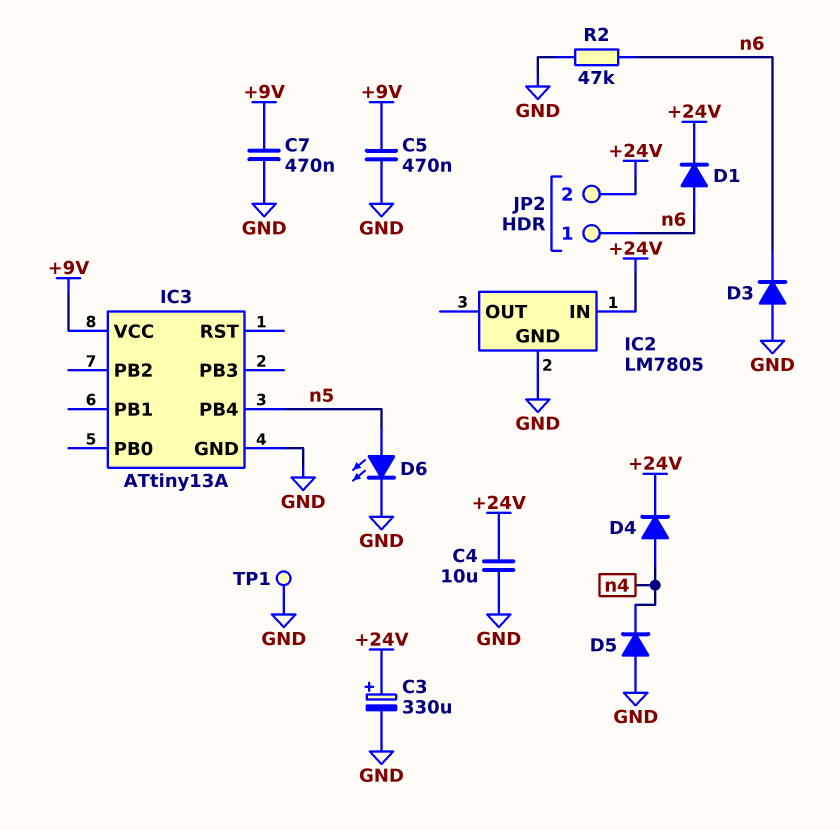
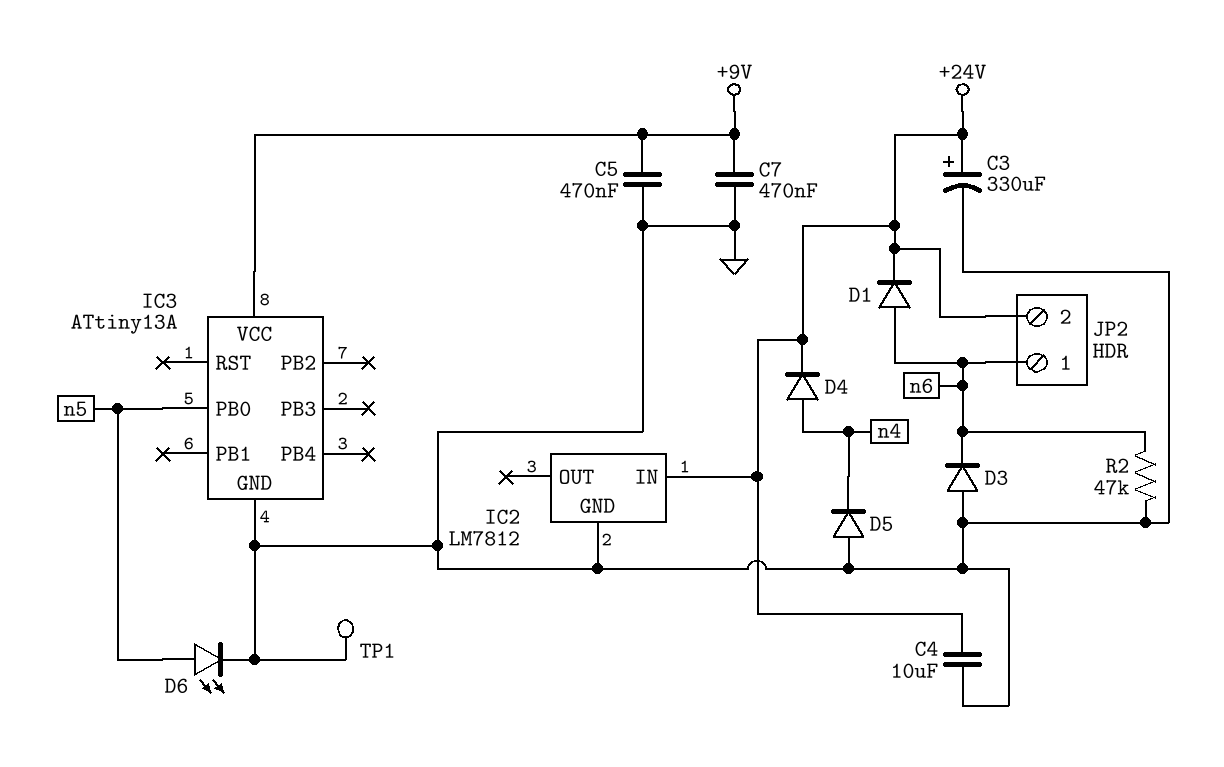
IC2: LM7805 -> LM7812
IC3 pin PB0: none -> n5
IC3 pin PB4: n5 -> none

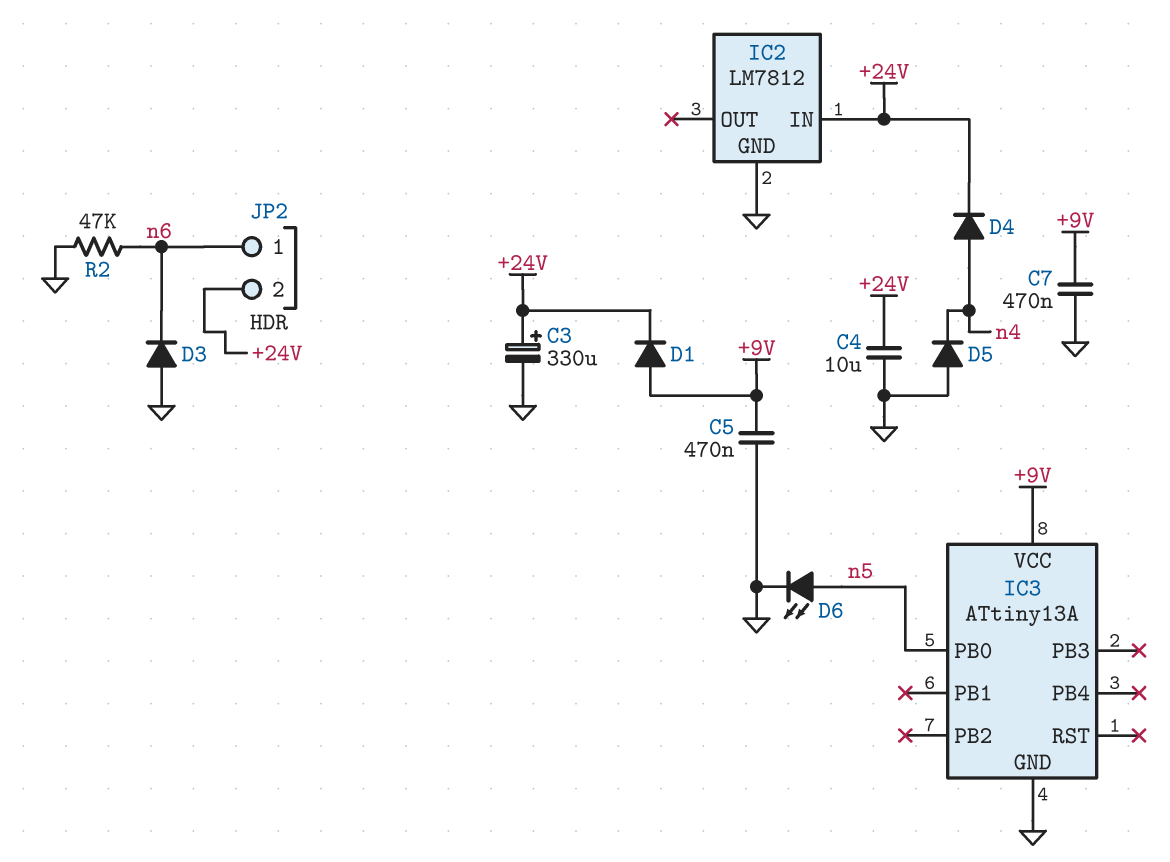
D1: diode (A n6, K +24V) -> diode (A +9V, K +24V)
TP1: test point (GND) -> none

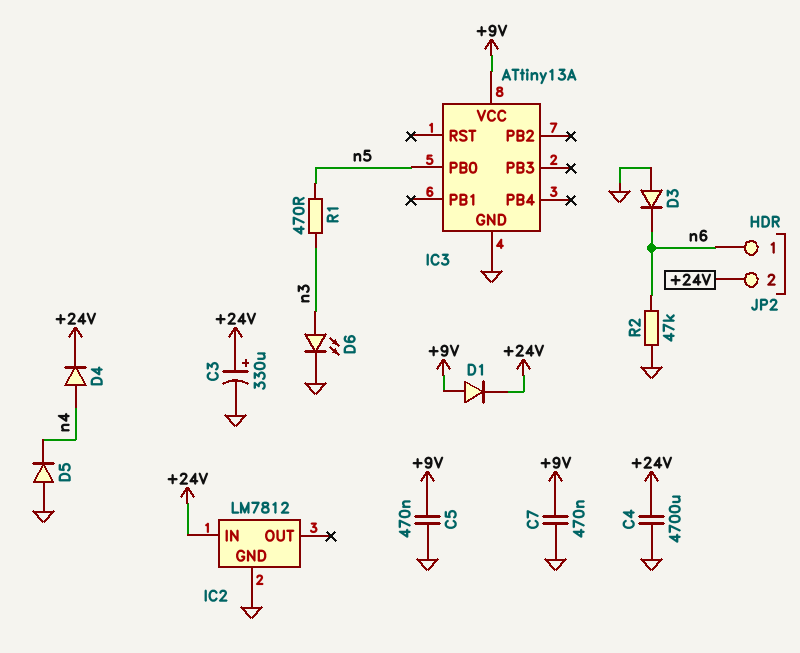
C4: 10uF (+24V, GND) -> 4700uF (+24V, GND)
D6: LED (A n5, K GND) -> LED (A n3, K GND)
R1: none -> 470 (n3, n5)

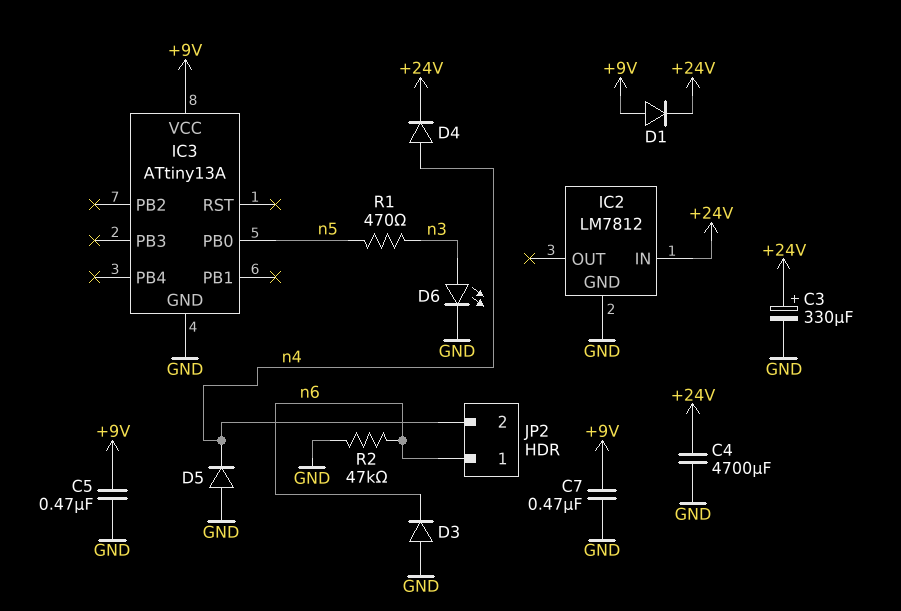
JP2 pin 2: +24V -> n4

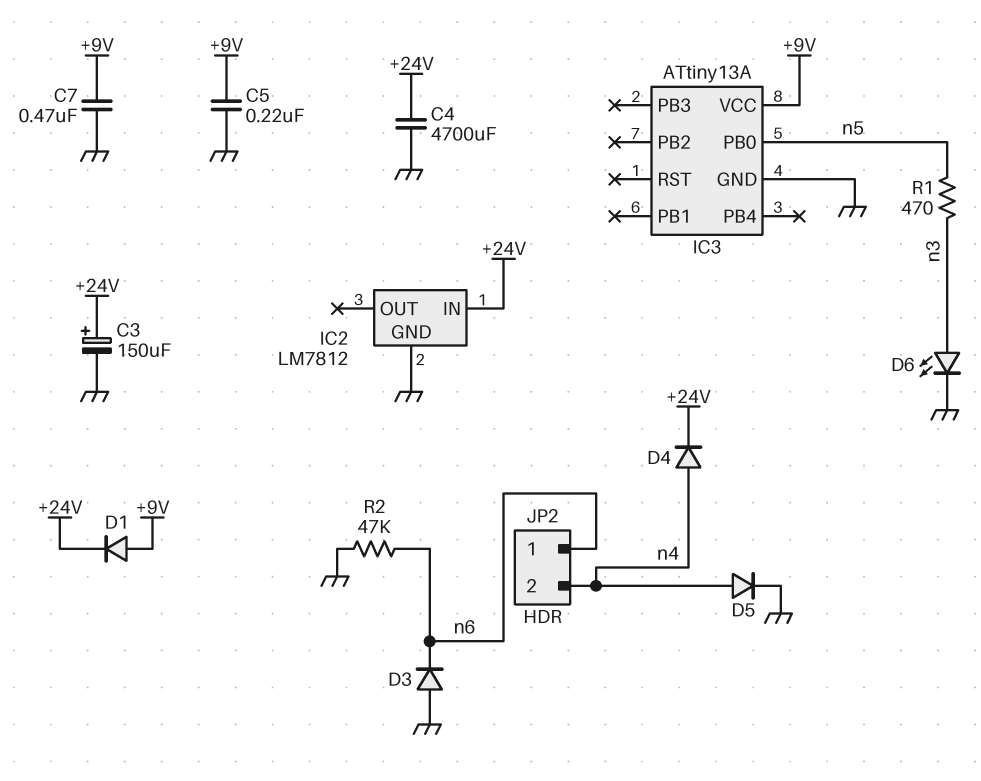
C3: 330uF (plus +24V, minus GND) -> 150uF (plus +24V, minus GND)
C5: 470nF (+9V, GND) -> 220nF (+9V, GND)
D5: diode (A GND, K n4) -> diode (A n4, K GND)

